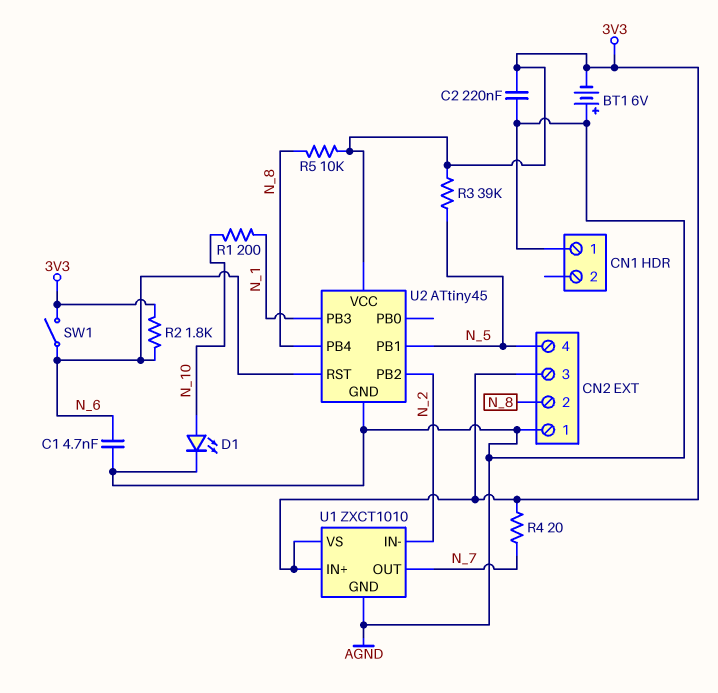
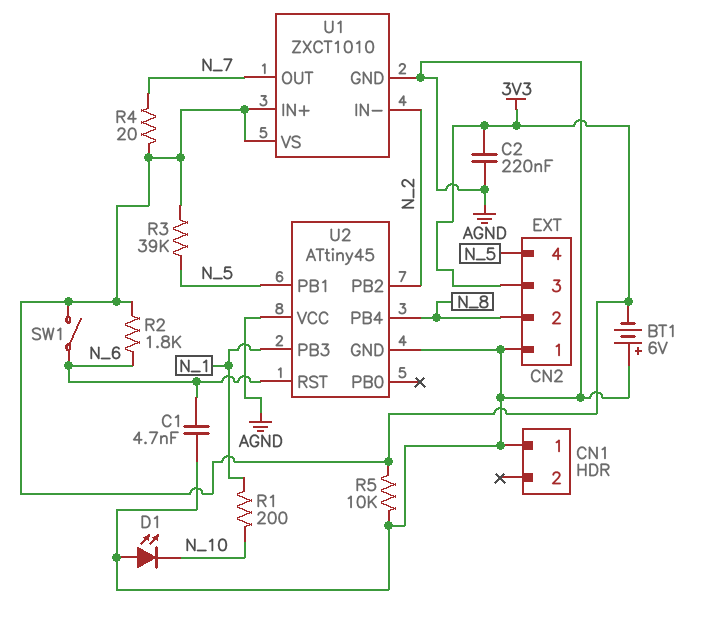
D1: LED (A N_10, K AGND) -> LED (A AGND, K N_10)
R5: 10k (3V3, N_8) -> 10k (3V3, AGND)
U2 pin VCC: 3V3 -> AGND

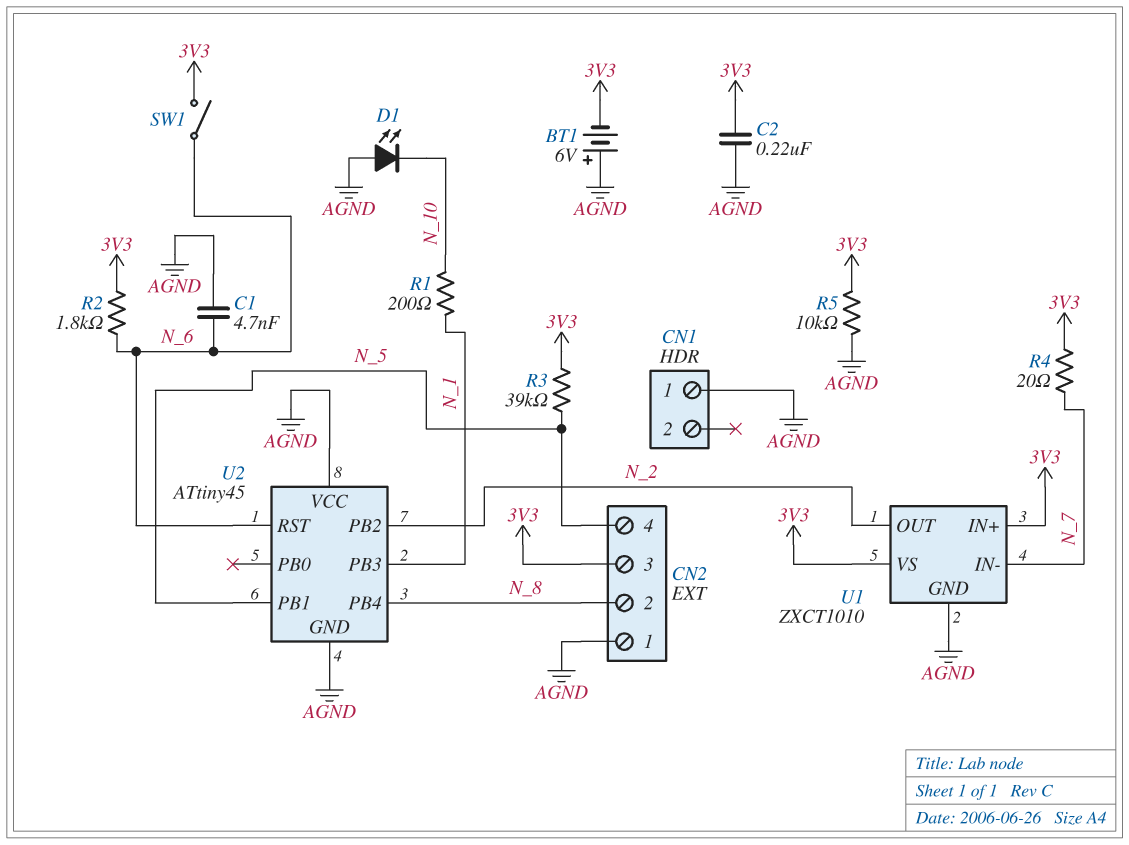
U1 pin IN-: N_2 -> N_7
U1 pin OUT: N_7 -> N_2

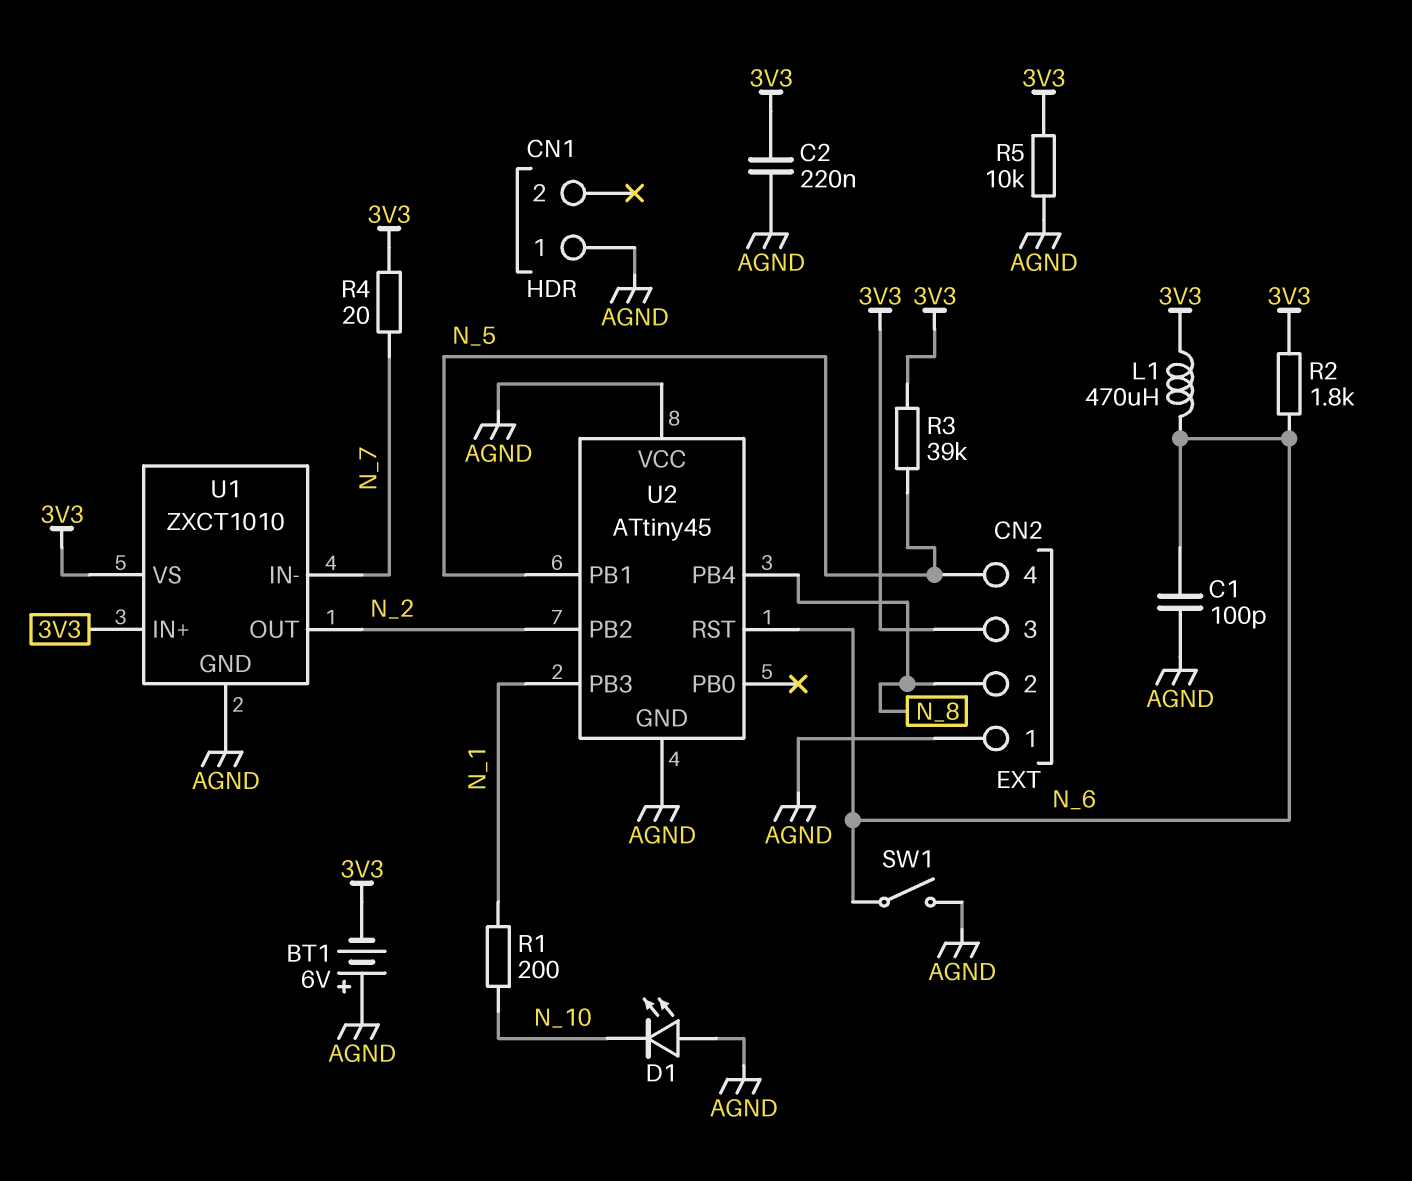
C1: 4.7nF (AGND, N_6) -> 100pF (AGND, N_6)
L1: none -> 470uH (3V3, N_6)
SW1: switch (3V3, N_6) -> switch (AGND, N_6)

